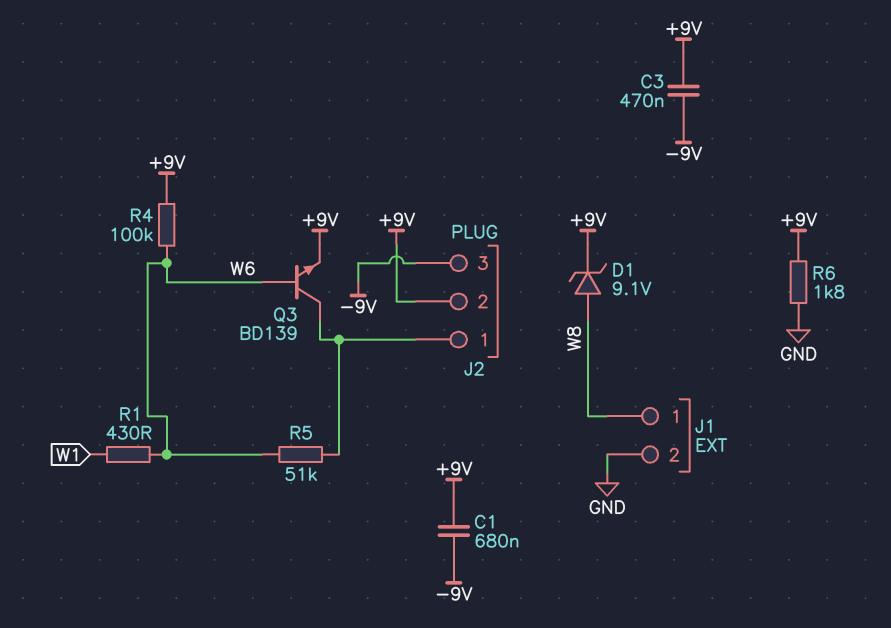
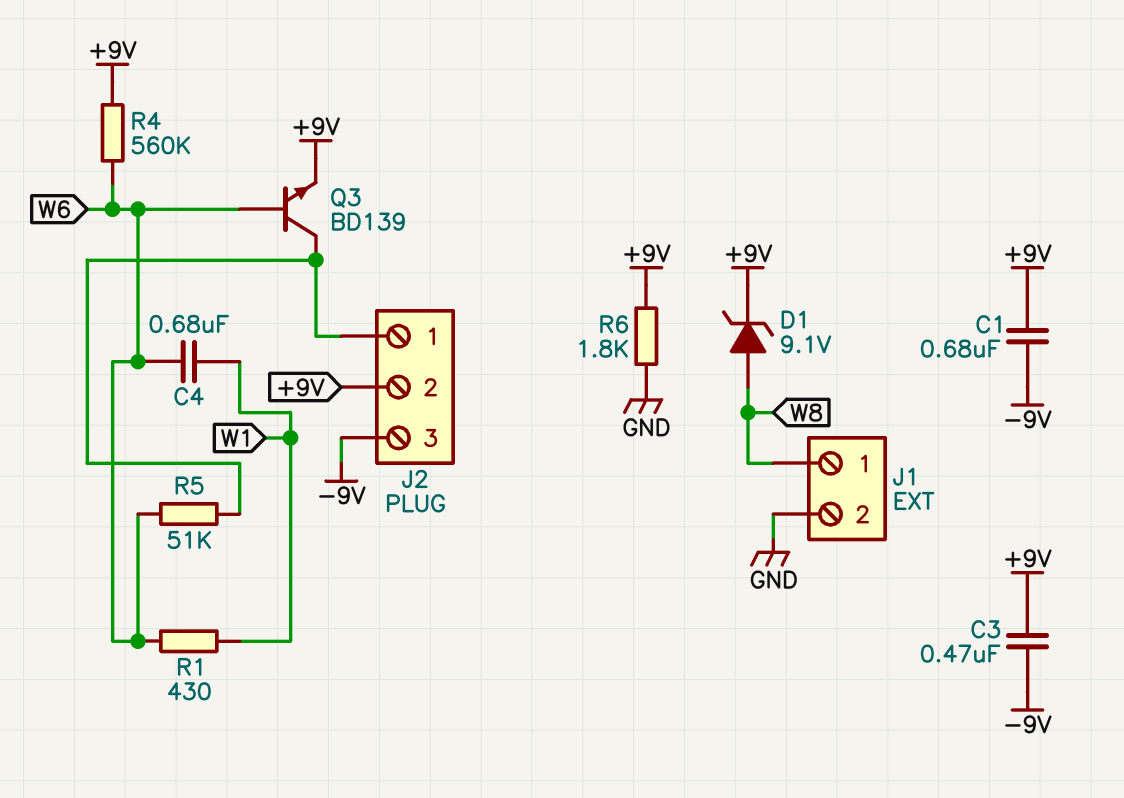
C4: none -> 680nF (W1, W6)
R4: 100k (+9V, W6) -> 560k (+9V, W6)

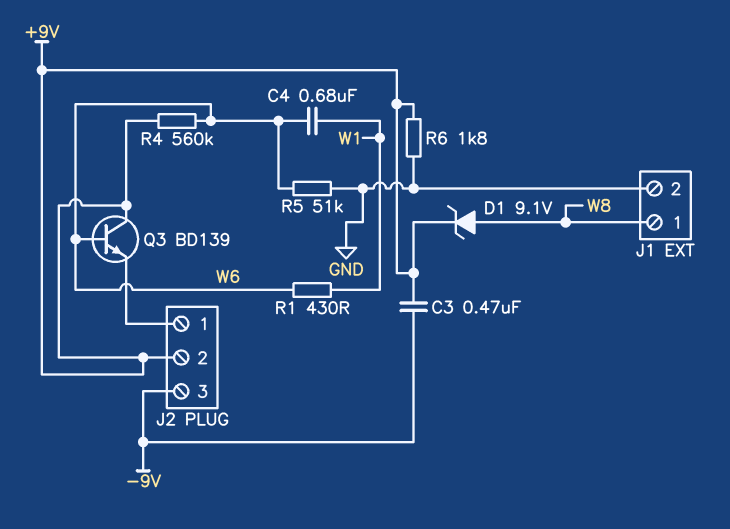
C1: 680nF (+9V, -9V) -> none
Q3: NPN BD139 (B W6, C J2/1, E +9V) -> NPN BD139 (B W6, C +9V, E J2/1)
R5: 51k (J2/1, W6) -> 51k (GND, W6)

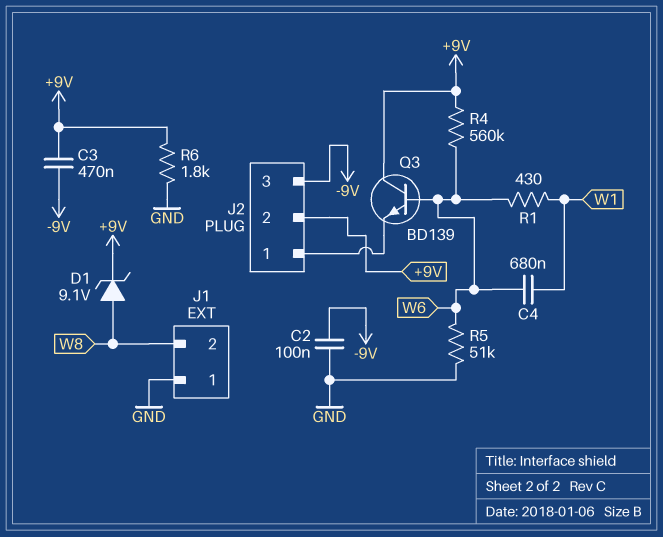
C2: none -> 100nF (-9V, GND)
J1 pin 1: W8 -> GND
J1 pin 2: GND -> W8

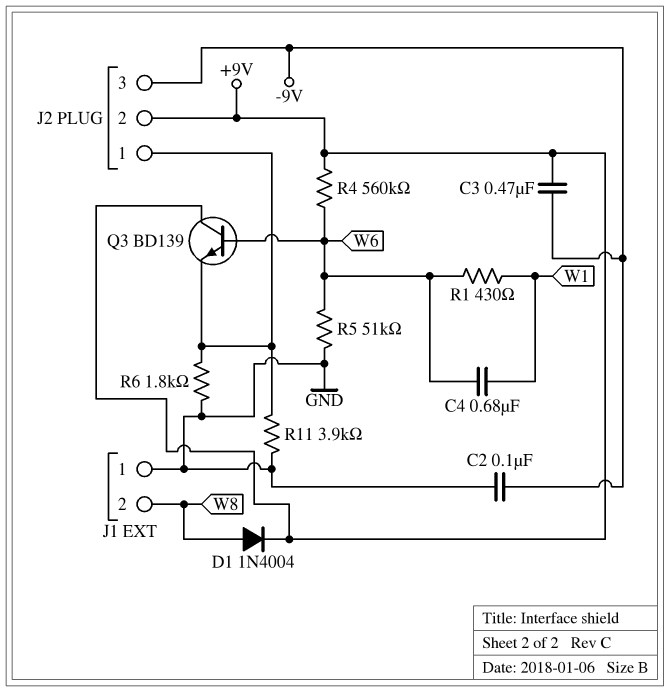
D1: zener 9.1V (A W8, K +9V) -> diode 1N4004 (A W8, K +9V)
R6: 1.8k (+9V, GND) -> 1.8k (GND, J2/1)
R11: none -> 3.9k (GND, J2/1)

